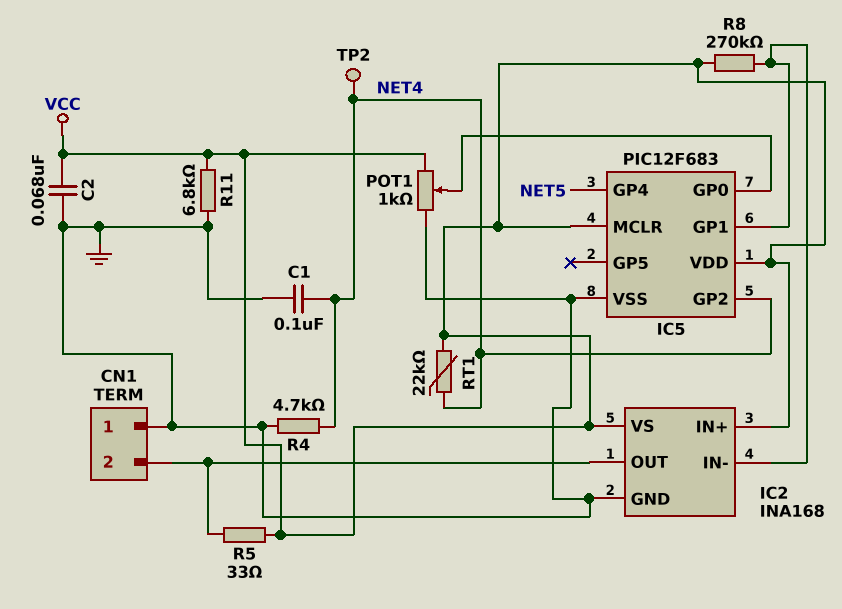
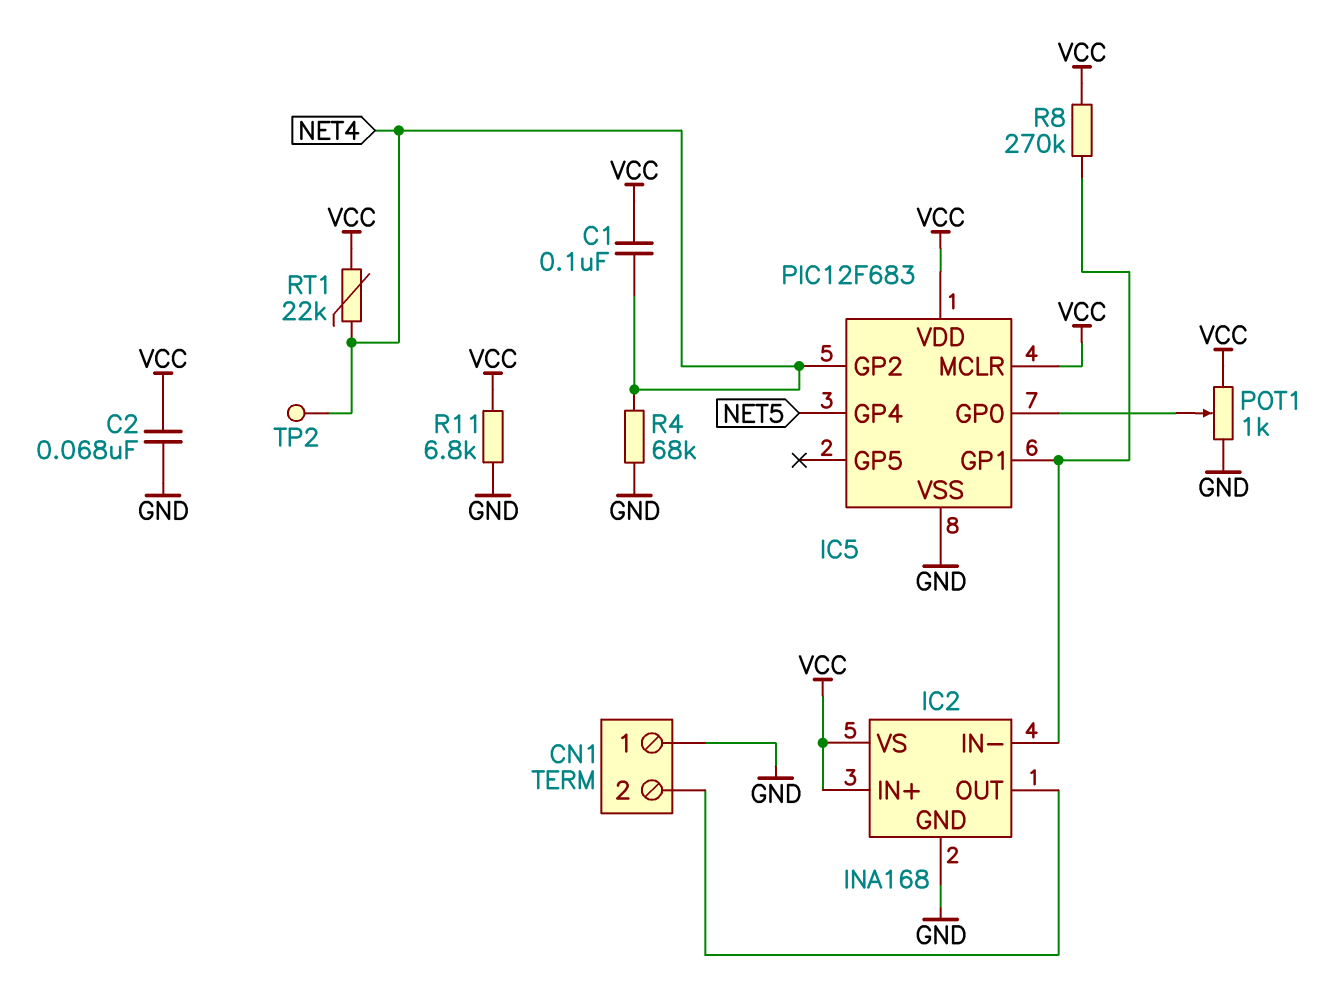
C1: 100nF (GND, NET4) -> 100nF (NET4, VCC)
R4: 4.7k (GND, NET4) -> 68k (GND, NET4)
R5: 33 (CN1/2, VCC) -> none

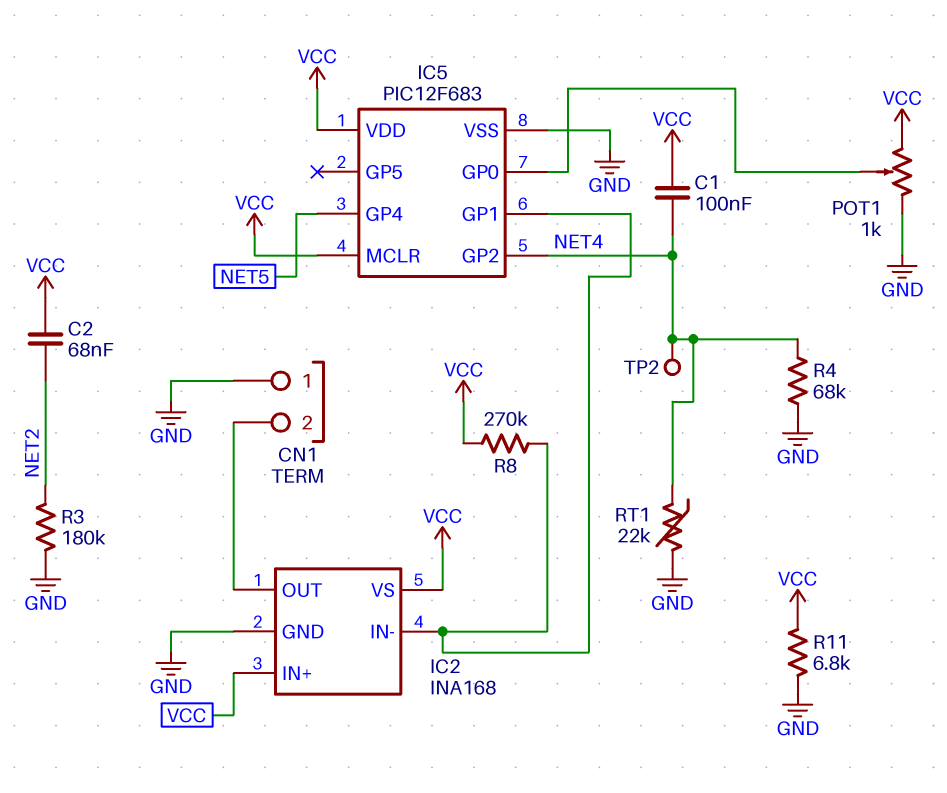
C2: 68nF (GND, VCC) -> 68nF (NET2, VCC)
R3: none -> 180k (GND, NET2)
RT1: 22k (NET4, VCC) -> 22k (GND, NET4)

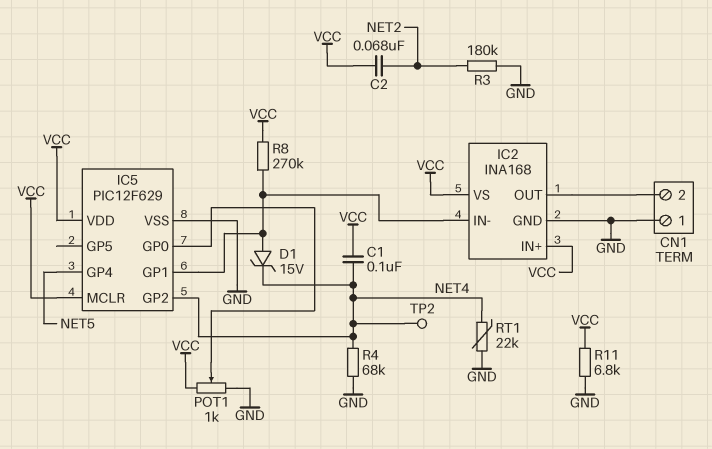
D1: none -> zener 15V (A IC2/IN-, K NET4)
IC5: PIC12F683 -> PIC12F629

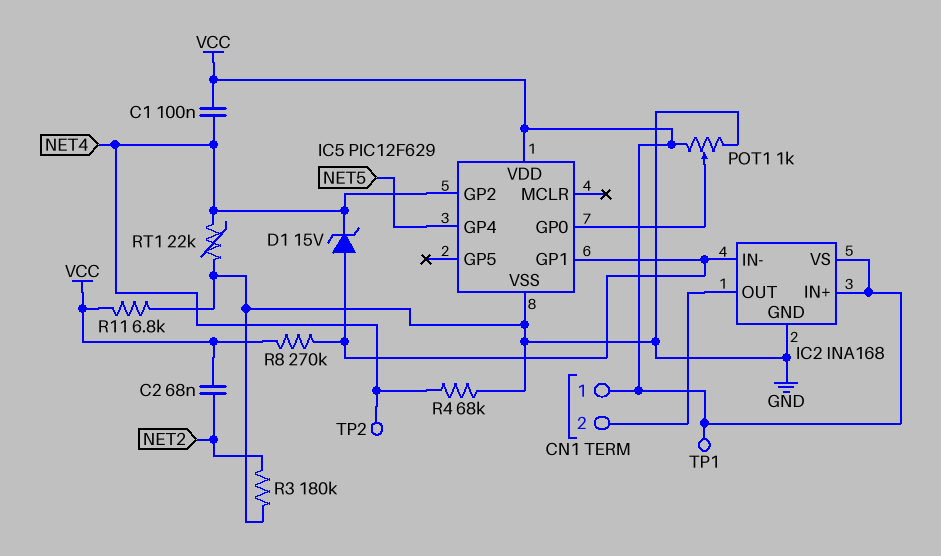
CN1 pin 1: GND -> VCC
IC5 pin MCLR: VCC -> none
TP1: none -> test point (VCC)

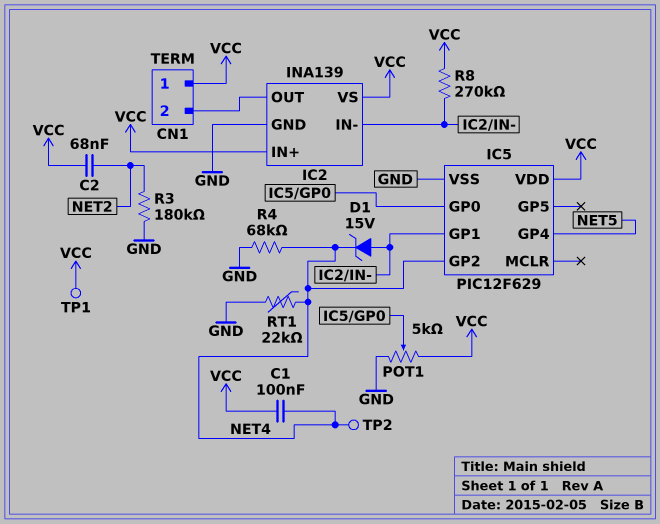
IC2: INA168 -> INA139
POT1: 1k (GND, VCC, wiper IC5/GP0) -> 5k (GND, VCC, wiper IC5/GP0)
R11: 6.8k (GND, VCC) -> none

